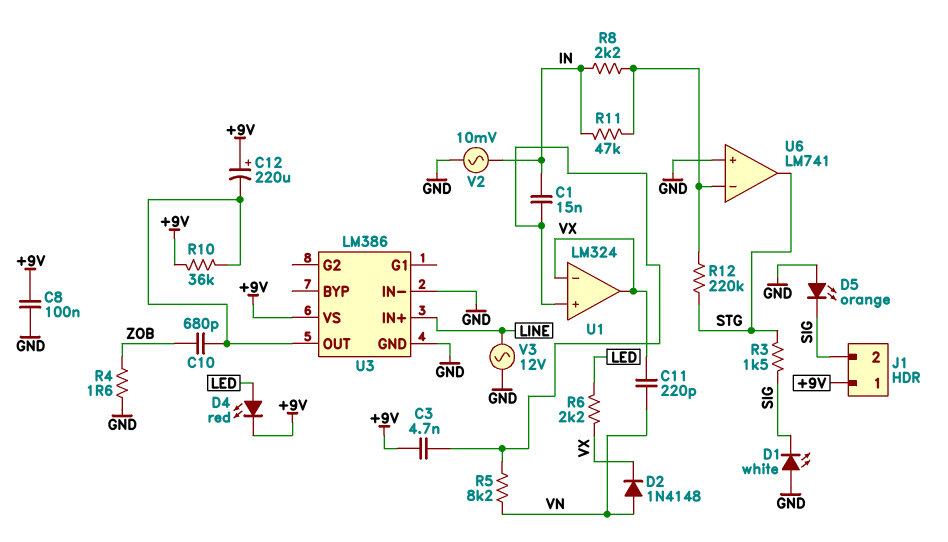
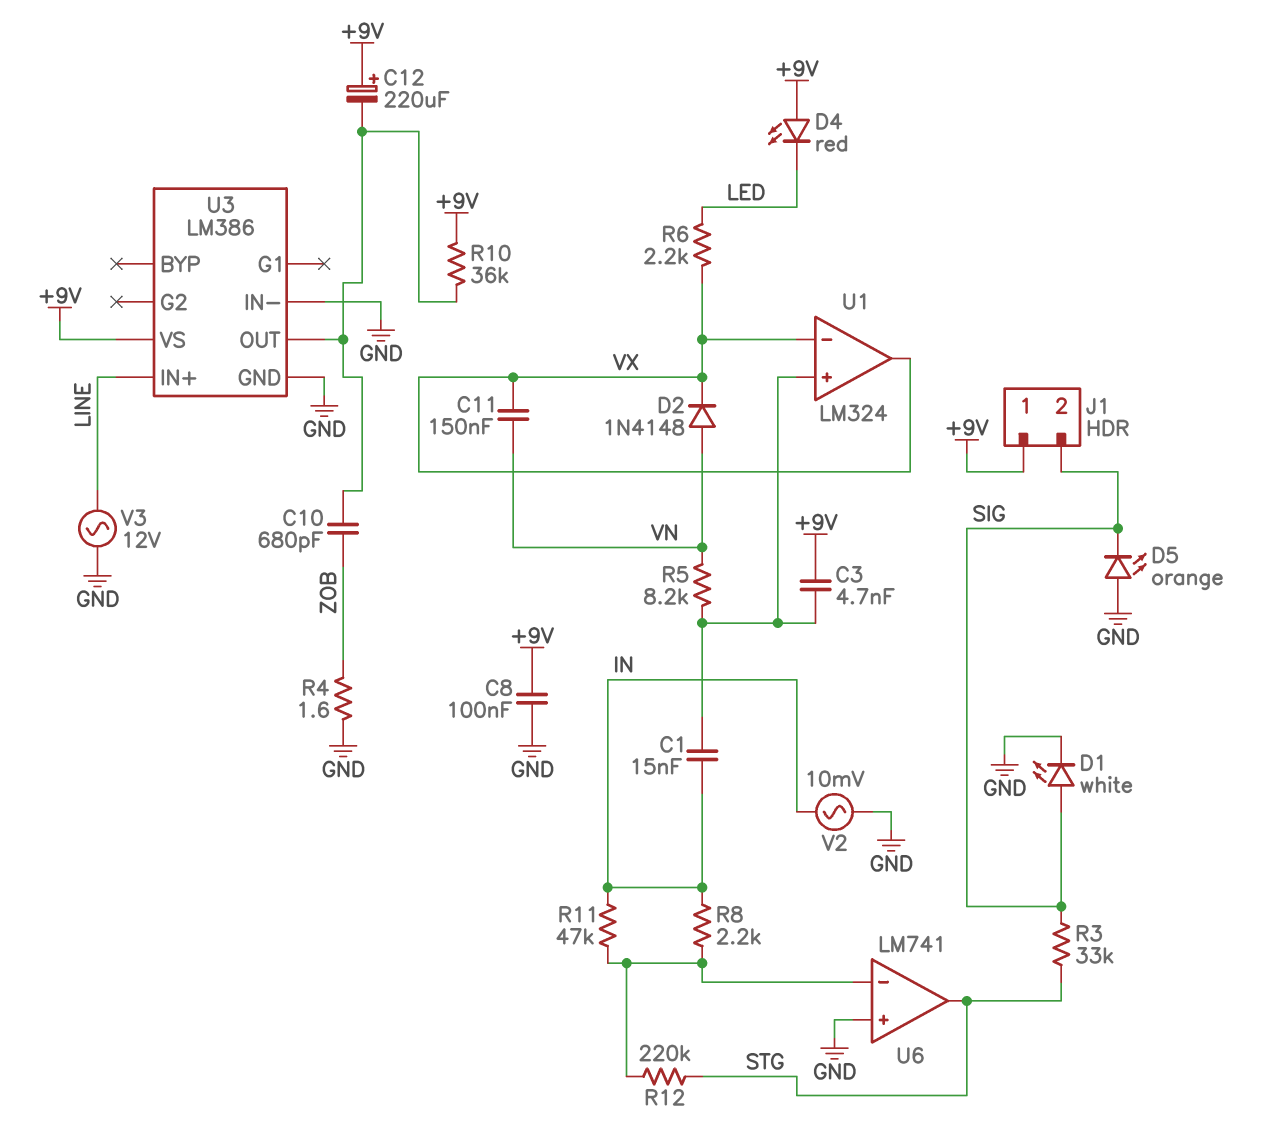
C11: 220pF (VN, VX) -> 150nF (VN, VX)
D1: LED white (A GND, K SIG) -> LED white (A SIG, K GND)
D4: LED red (A LED, K +9V) -> LED red (A +9V, K LED)
R3: 1.5k (SIG, STG) -> 33k (SIG, STG)

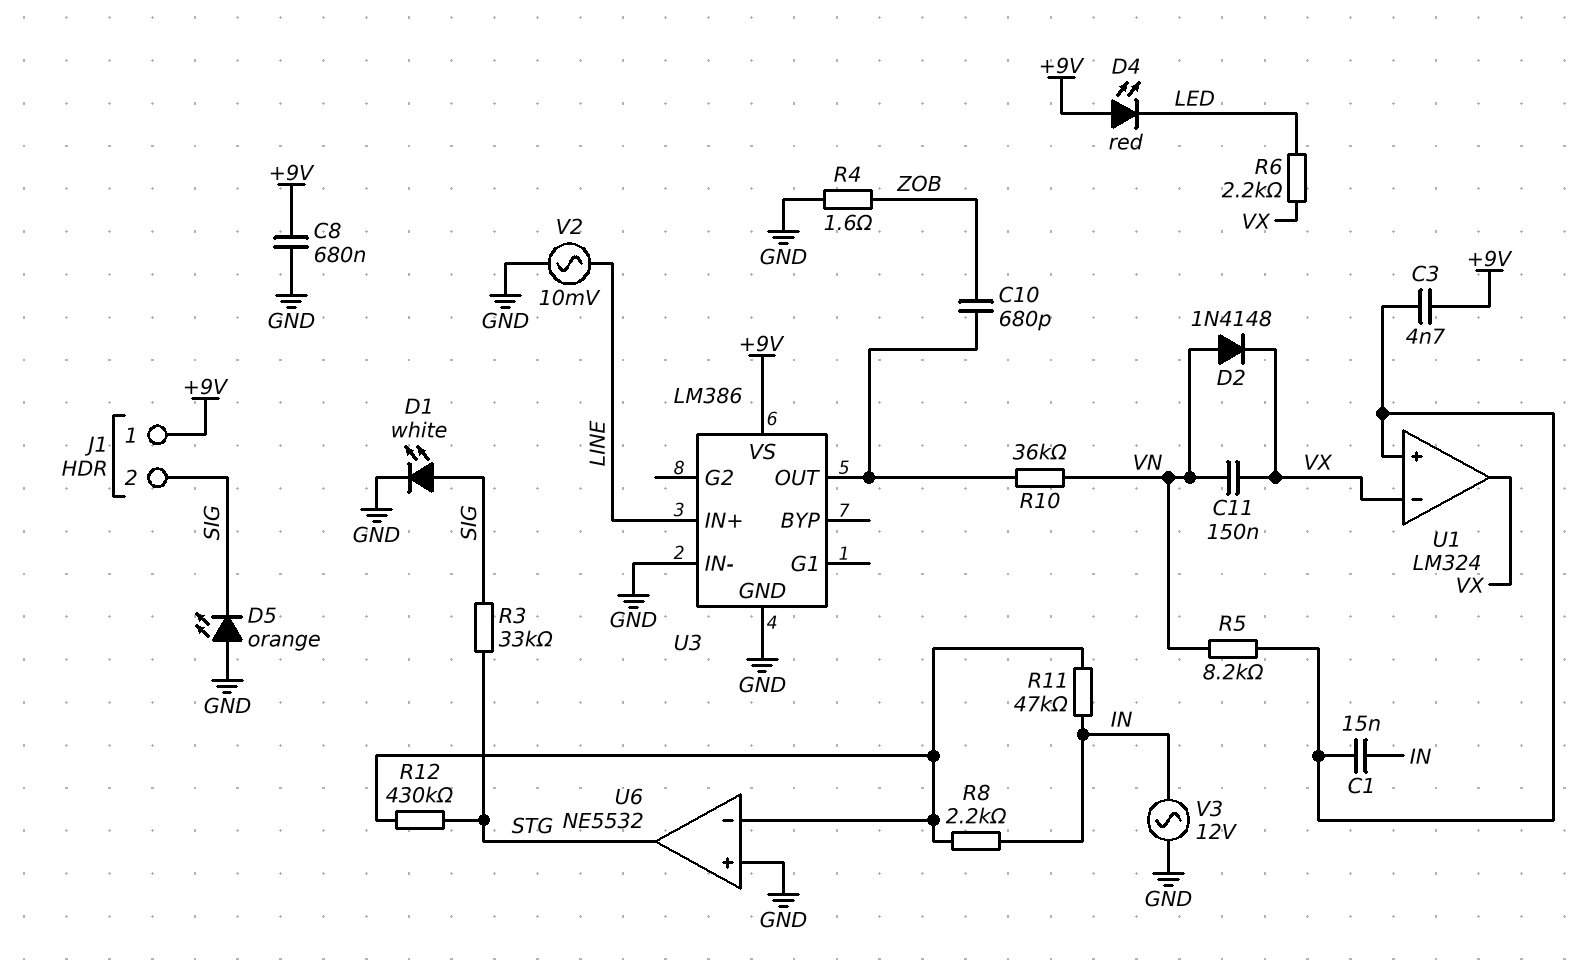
C8: 100nF (+9V, GND) -> 680nF (+9V, GND)
C12: 220uF (plus +9V, minus U3/OUT) -> none
R10: 36k (+9V, U3/OUT) -> 36k (U3/OUT, VN)
R12: 220k (STG, U6/in-) -> 430k (STG, U6/in-)
U6: LM741 -> NE5532
V2: AC 10mV (GND, IN) -> AC 10mV (GND, LINE)
V3: AC 12V (GND, LINE) -> AC 12V (GND, IN)

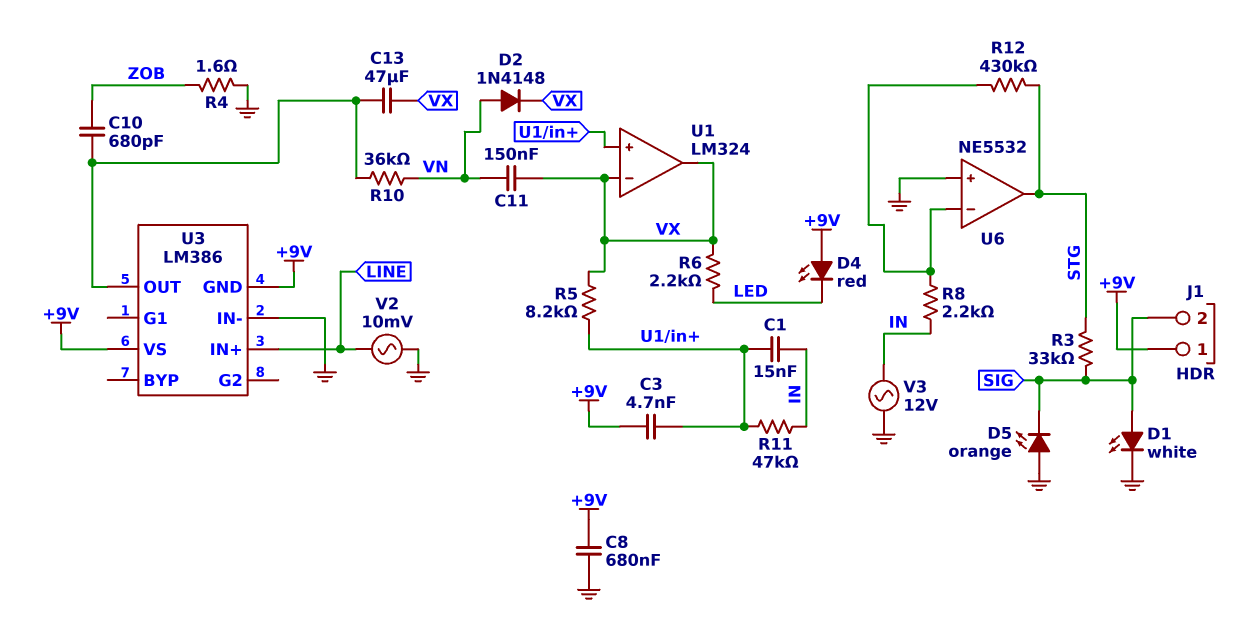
C13: none -> 47uF (U3/OUT, VX)
R5: 8.2k (U1/in+, VN) -> 8.2k (U1/in+, VX)
R11: 47k (IN, U6/in-) -> 47k (IN, U1/in+)
U3 pin GND: GND -> +9V

